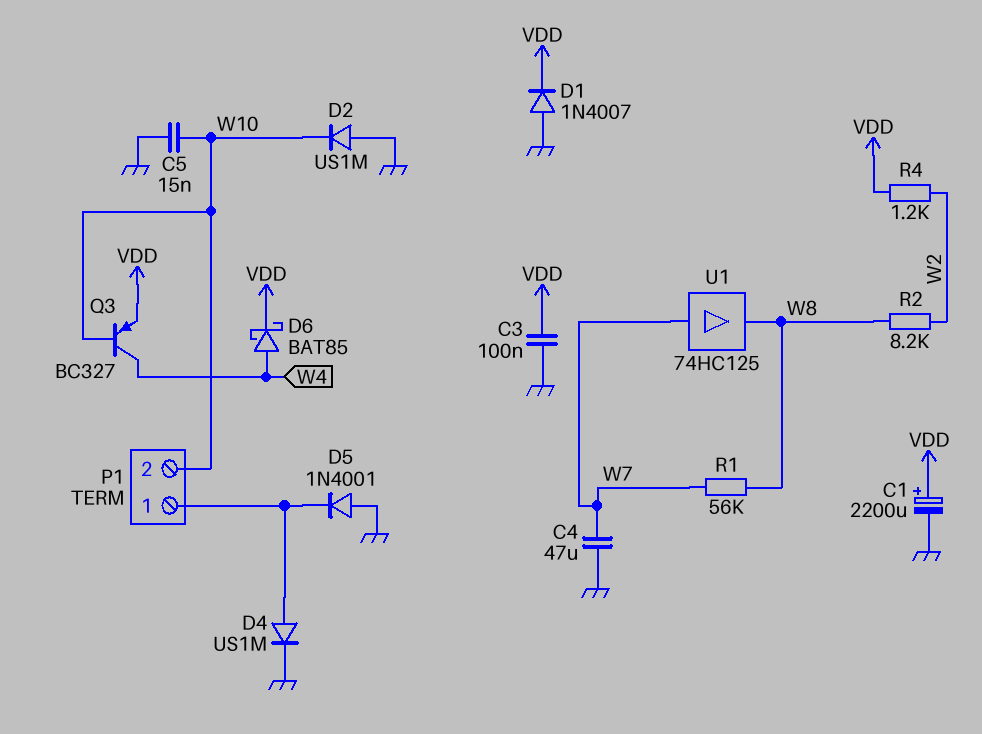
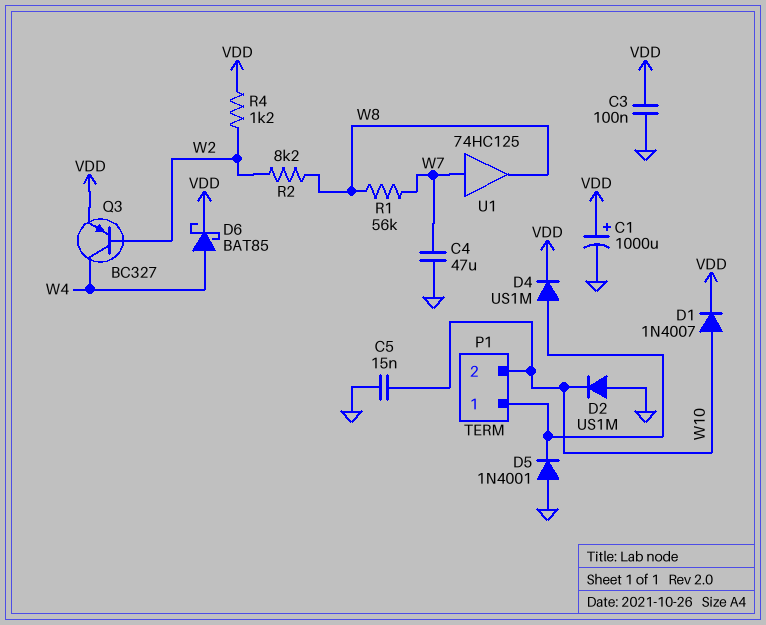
C1: 2200uF (plus VDD, minus GND) -> 1000uF (plus VDD, minus GND)
D1: diode 1N4007 (A GND, K VDD) -> diode 1N4007 (A W10, K VDD)
D4: diode US1M (A P1/1, K GND) -> diode US1M (A P1/1, K VDD)
Q3: PNP BC327 (B W10, C W4, E VDD) -> PNP BC327 (B W2, C W4, E VDD)

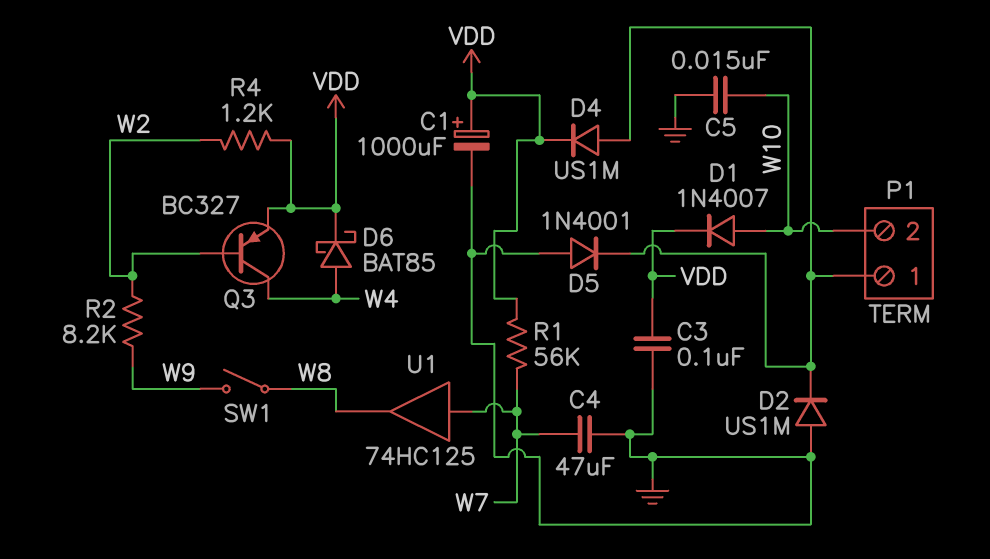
D2: diode US1M (A GND, K W10) -> diode US1M (A GND, K P1/1)
R1: 56k (W7, W8) -> 56k (VDD, W7)
R2: 8.2k (W2, W8) -> 8.2k (W2, W9)
SW1: none -> switch (W8, W9)

